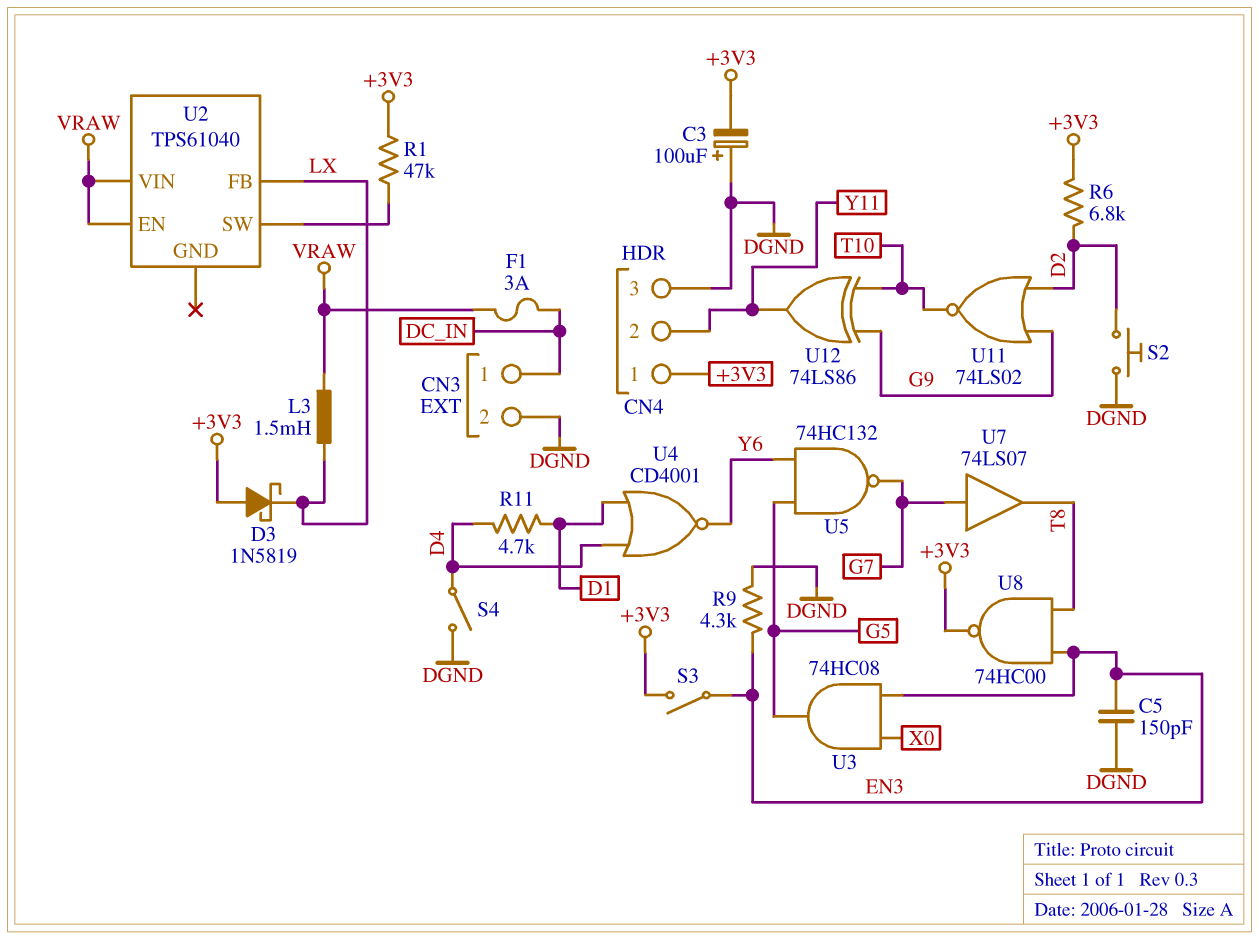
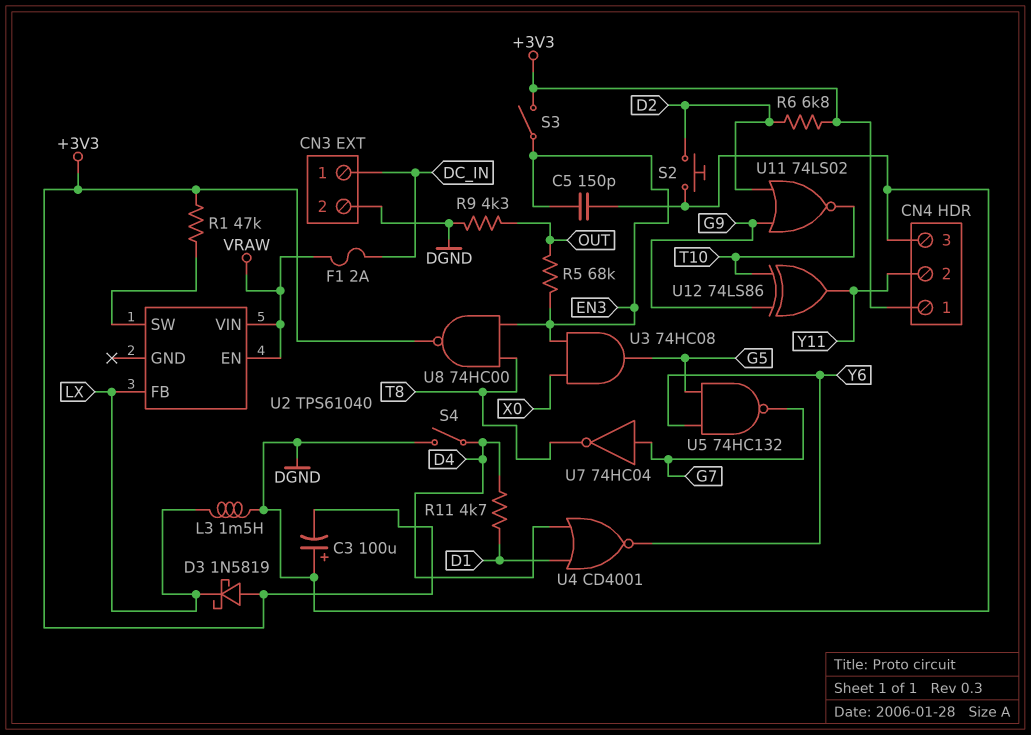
F1: 3A (DC_IN, VRAW) -> 2A (DC_IN, VRAW)
L3: 1.5mH (LX, VRAW) -> 1.5mH (DGND, LX)
R5: none -> 68k (EN3, OUT)
R9: 4.3k (DGND, EN3) -> 4.3k (DGND, OUT)
U7: buffer 74LS07 (in G7, out T8) -> NOT 74HC04 (in G7, out T8)

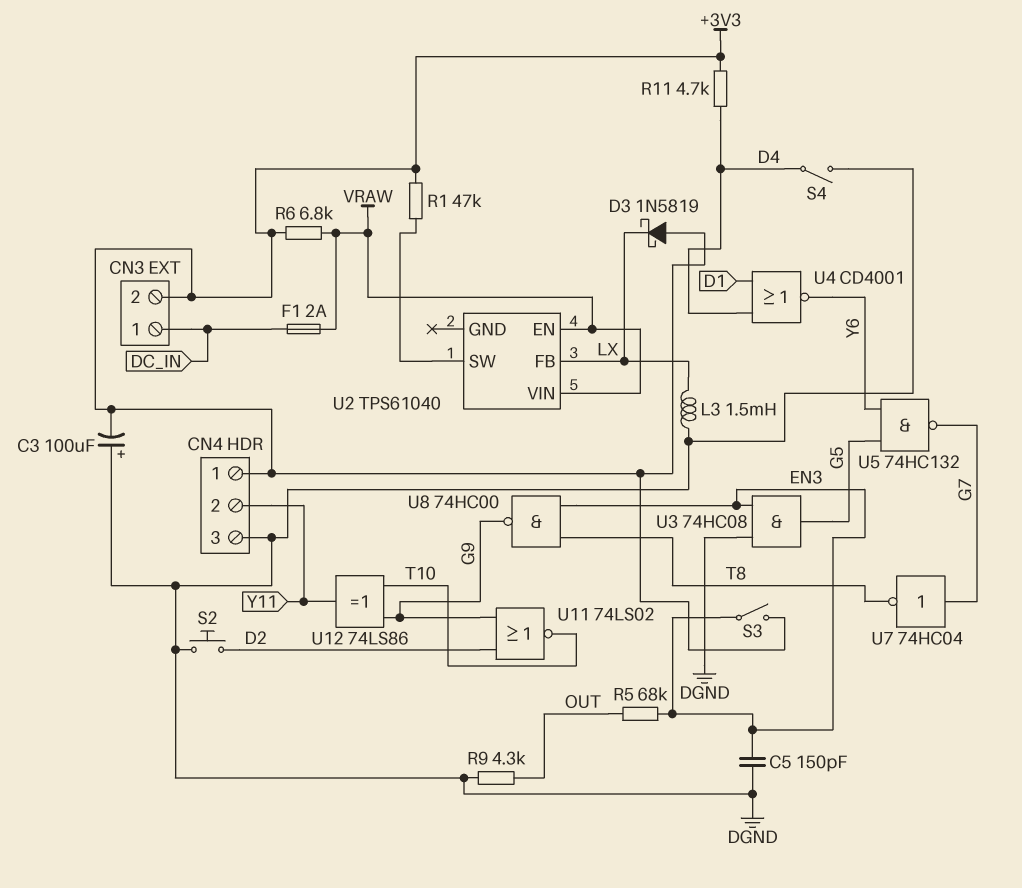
CN3 pin 2: DGND -> +3V3
R6: 6.8k (+3V3, D2) -> 6.8k (+3V3, VRAW)
R11: 4.7k (D1, D4) -> 4.7k (+3V3, D4)
U3: AND 74HC08 (in EN3, in X0, out G5) -> AND 74HC08 (in DGND, in EN3, out G5)
U8: NAND 74HC00 (in EN3, in T8, out +3V3) -> NAND 74HC00 (in EN3, in T8, out G9)

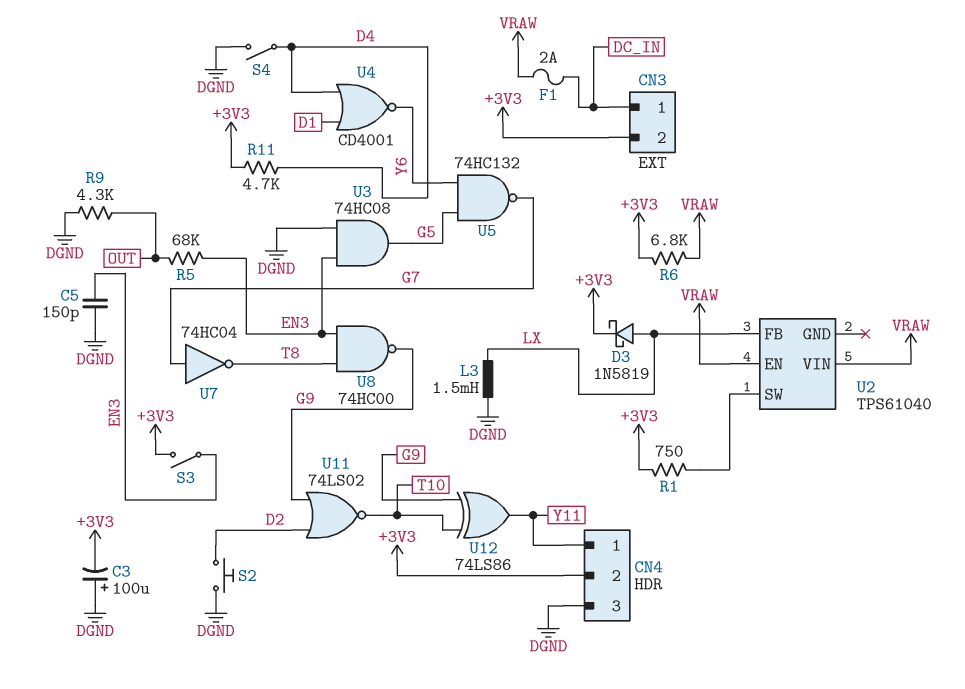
CN4 pin 1: +3V3 -> Y11
CN4 pin 2: Y11 -> +3V3
D3: schottky 1N5819 (A +3V3, K LX) -> schottky 1N5819 (A LX, K +3V3)
R1: 47k (+3V3, U2/SW) -> 750 (+3V3, U2/SW)

